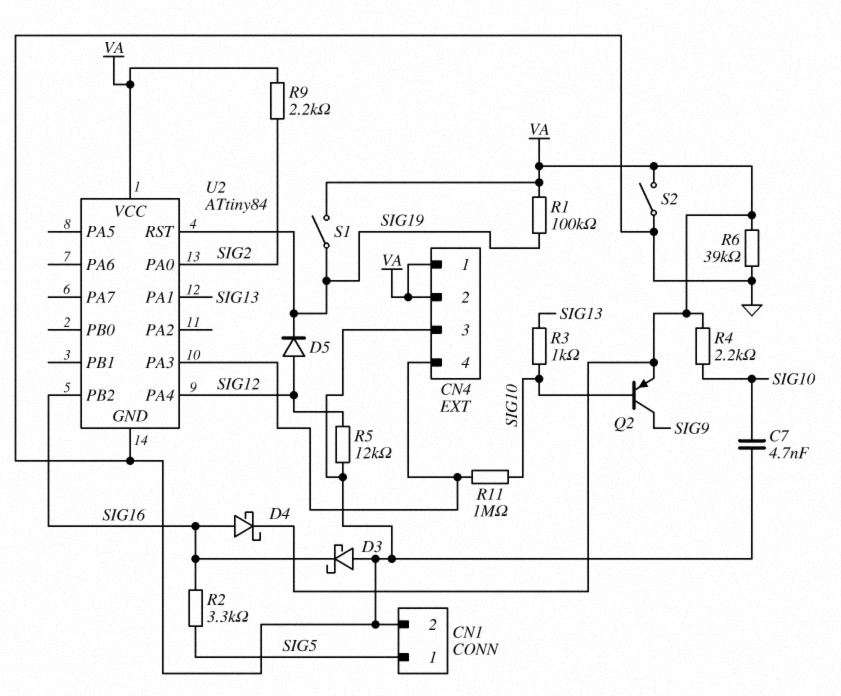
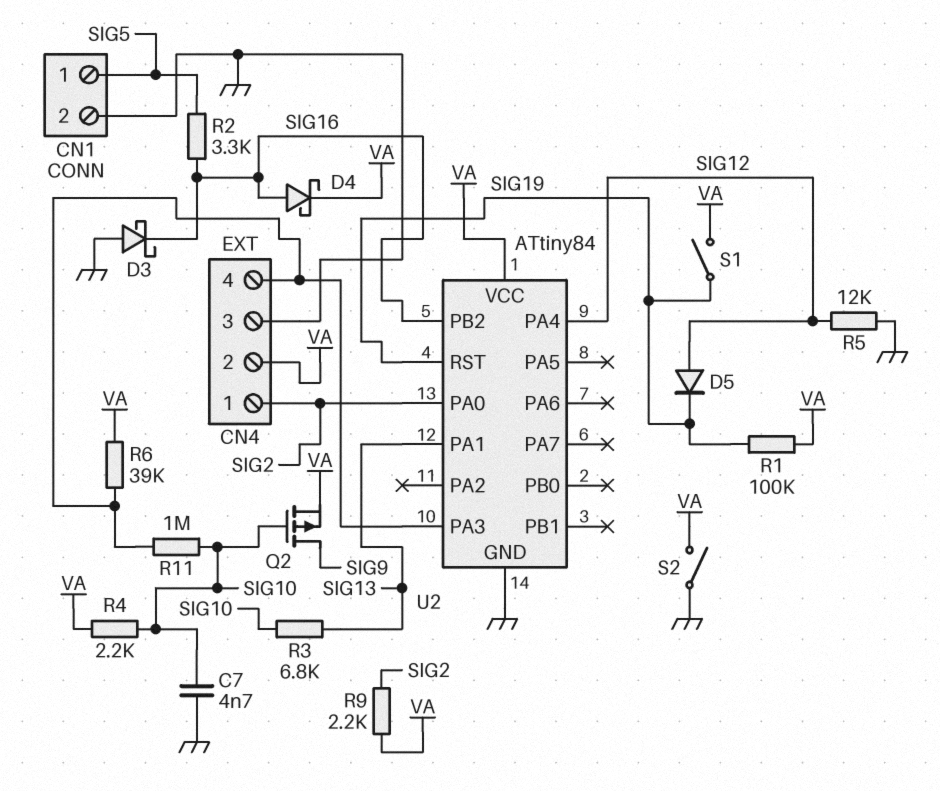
CN4 pin 1: VA -> SIG2
Q2: PNP (B SIG10, C SIG9, E VA) -> PMOS (G SIG10, D SIG9, S VA)
R3: 1k (SIG10, SIG13) -> 6.8k (SIG10, SIG13)
R6: 39k (GND, VA) -> 39k (CN4/4, VA)

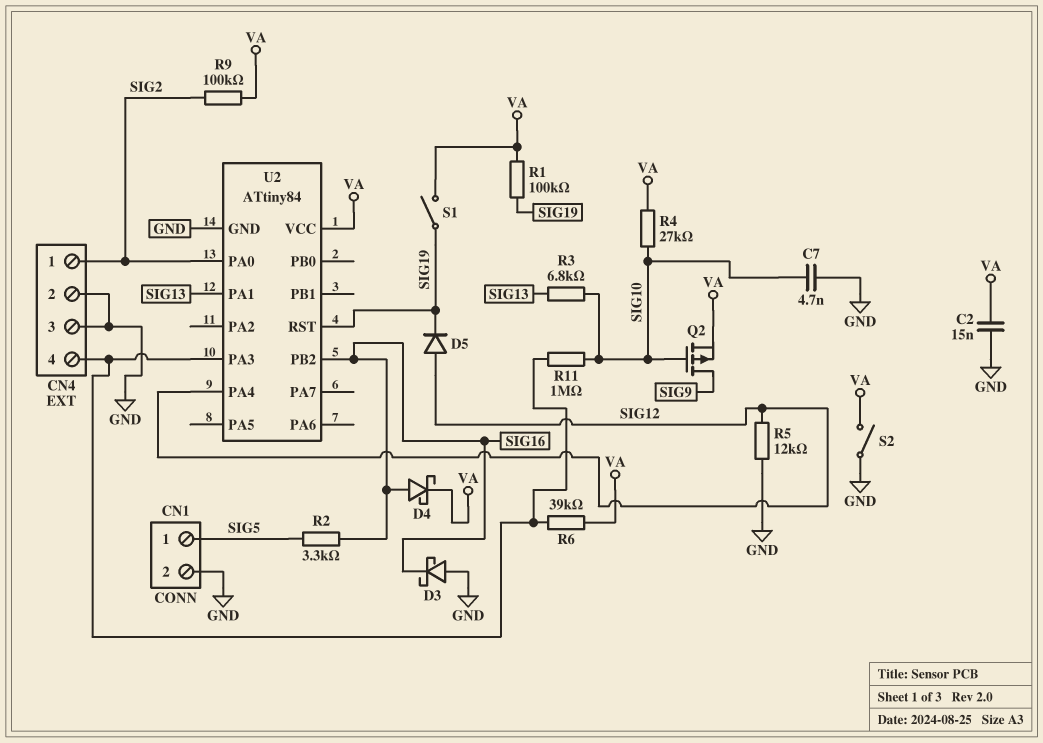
C2: none -> 15nF (GND, VA)
CN4 pin 2: VA -> GND
R4: 2.2k (SIG10, VA) -> 27k (SIG10, VA)
R9: 2.2k (SIG2, VA) -> 100k (SIG2, VA)

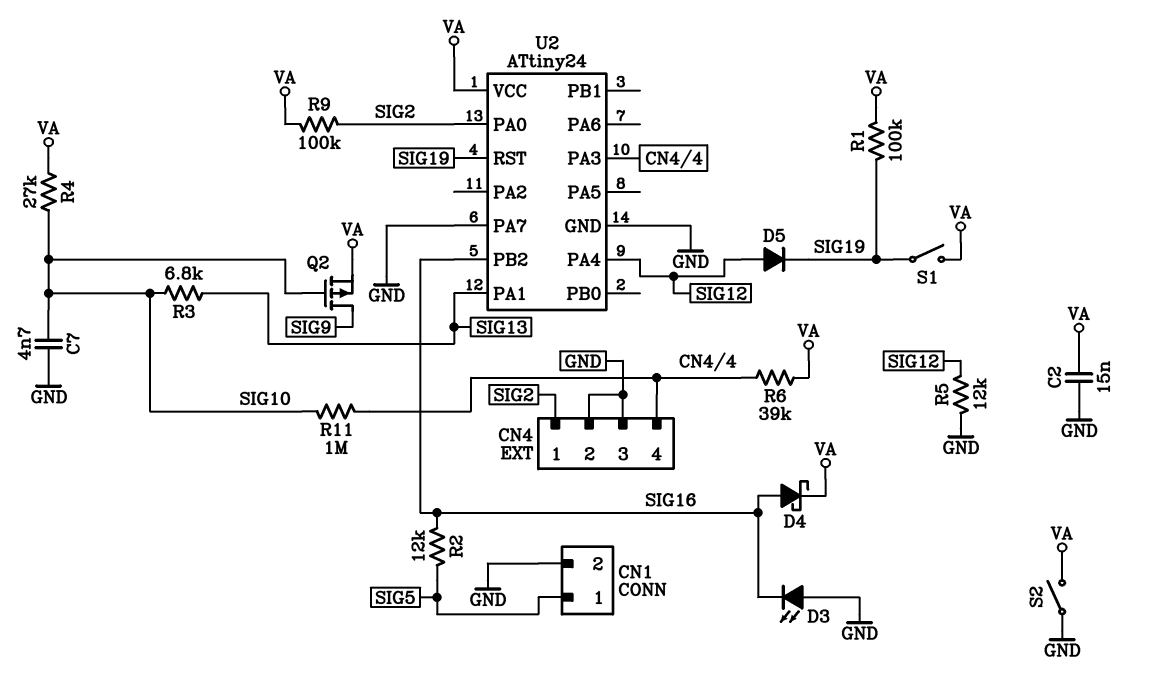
D3: schottky (A GND, K SIG16) -> LED (A GND, K SIG16)
R2: 3.3k (SIG5, SIG16) -> 12k (SIG5, SIG16)
U2: ATtiny84 -> ATtiny24
U2 pin PA7: none -> GND

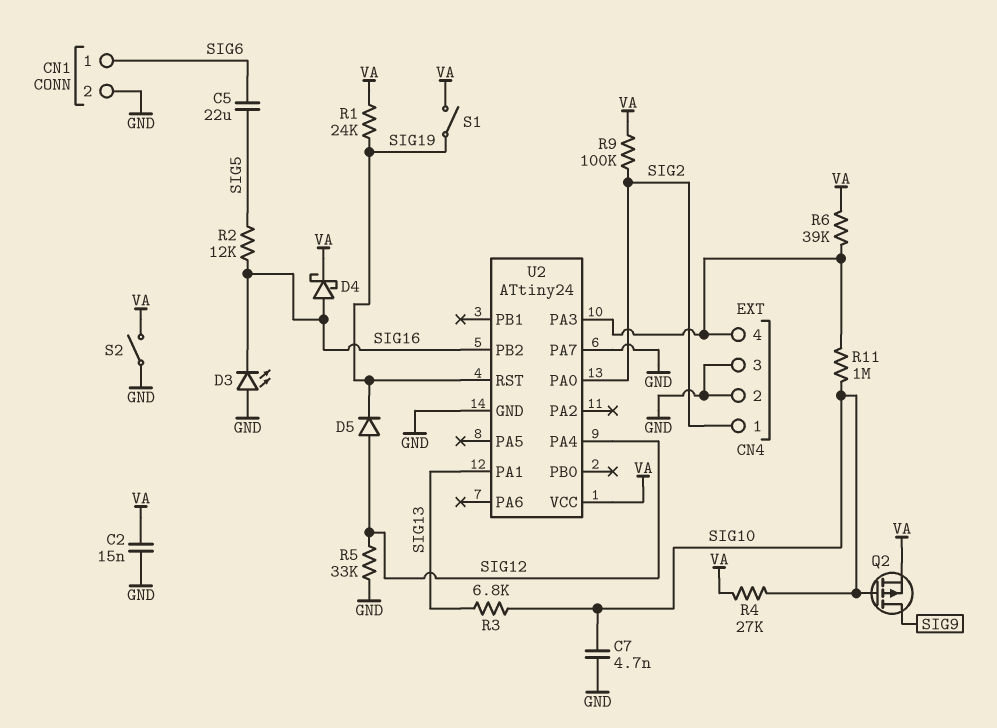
C5: none -> 22uF (SIG5, SIG6)
CN1 pin 1: SIG5 -> SIG6
R1: 100k (SIG19, VA) -> 24k (SIG19, VA)
R5: 12k (GND, SIG12) -> 33k (GND, SIG12)

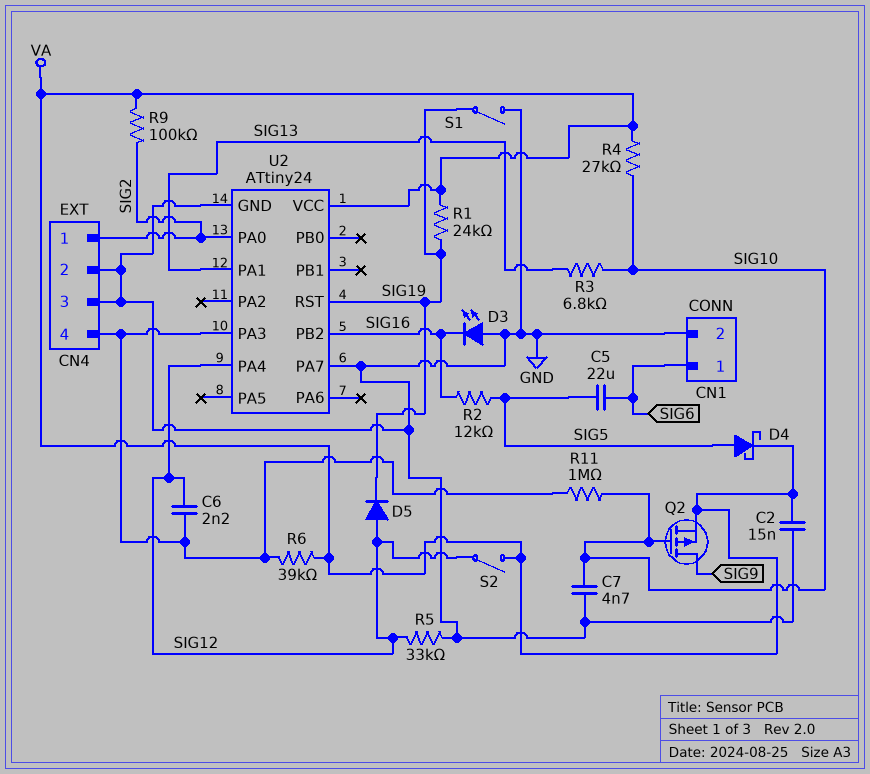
C6: none -> 2.2nF (CN4/4, SIG12)
D4: schottky (A SIG16, K VA) -> schottky (A SIG5, K VA)
S1: switch (SIG19, VA) -> switch (GND, SIG19)
S2: switch (GND, VA) -> switch (SIG12, VA)

